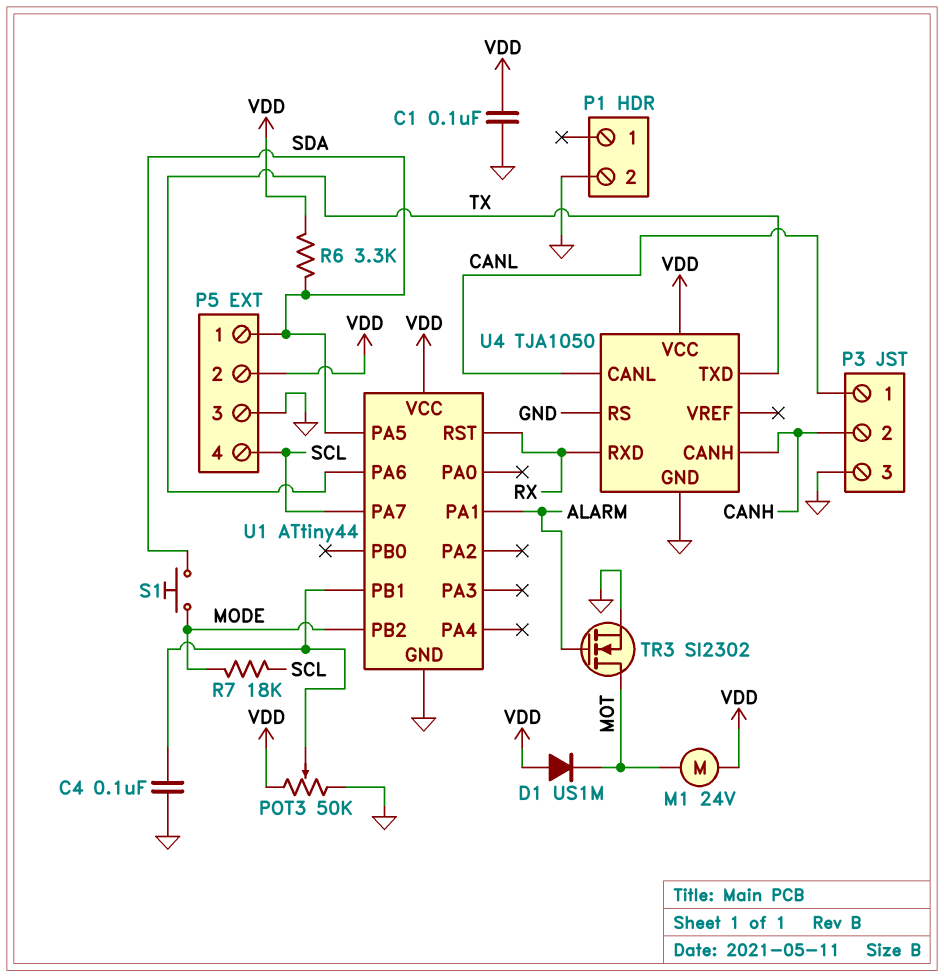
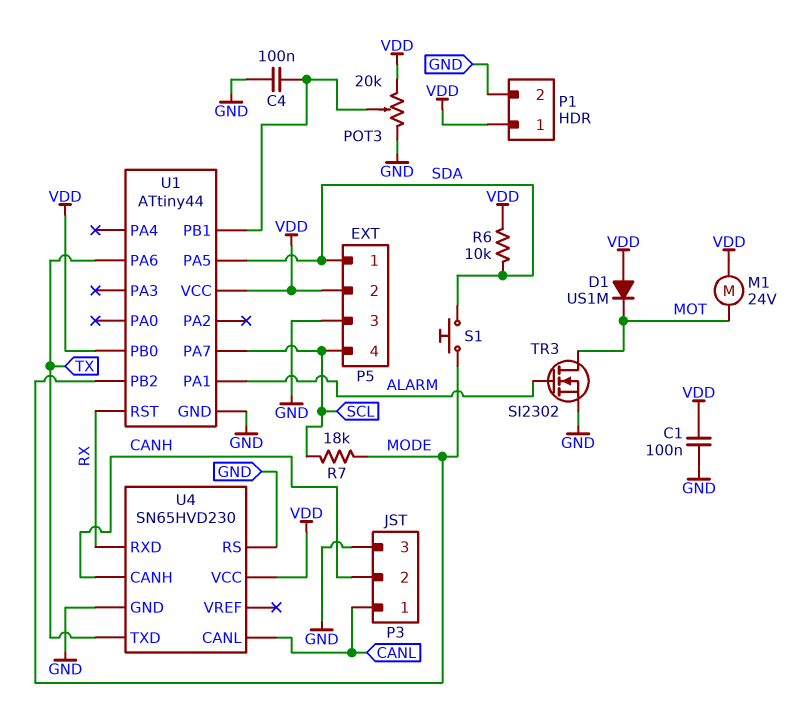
P1 pin 1: none -> VDD
POT3: 50k (GND, VDD, wiper U1/PB1) -> 20k (GND, VDD, wiper U1/PB1)
R6: 3.3k (SDA, VDD) -> 10k (SDA, VDD)
U1 pin PB0: none -> VDD
U4: TJA1050 -> SN65HVD230

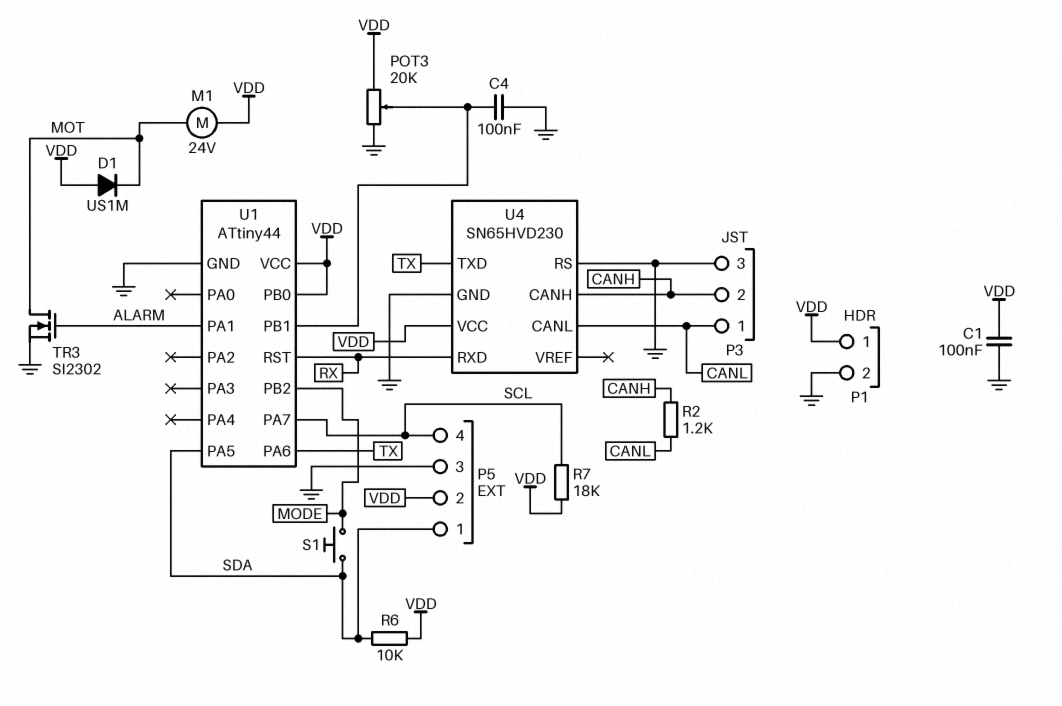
R2: none -> 1.2k (CANH, CANL)
R7: 18k (MODE, SCL) -> 18k (SCL, VDD)

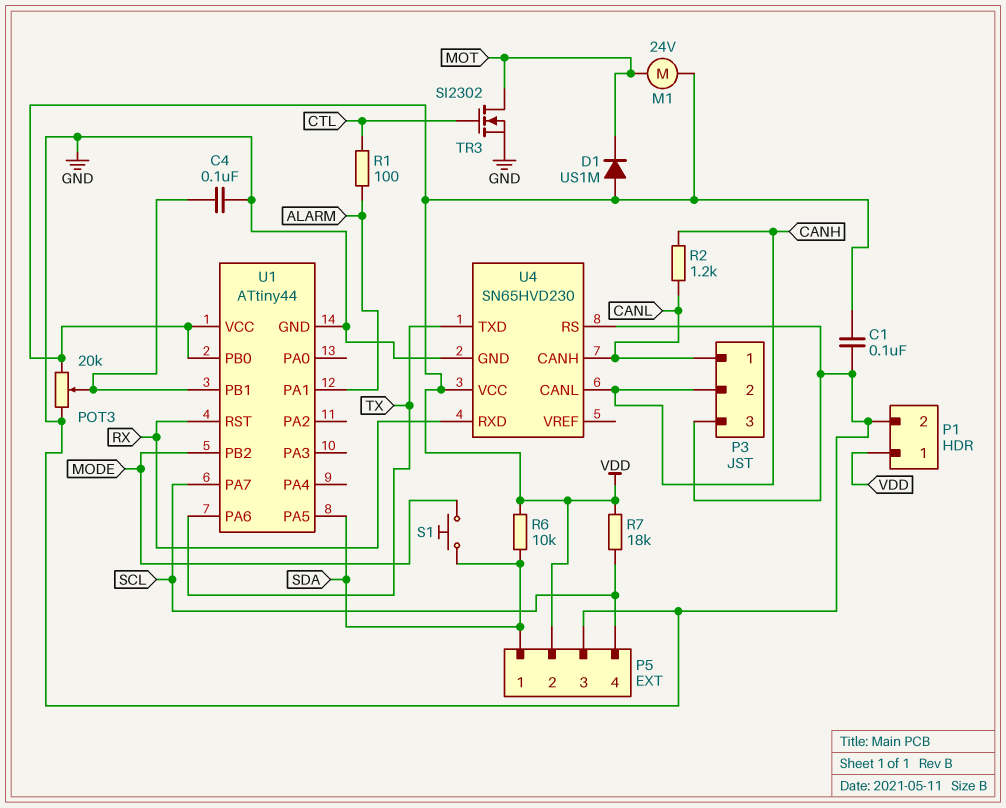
R1: none -> 100 (ALARM, CTL)
TR3: NMOS SI2302 (G ALARM, D MOT, S GND) -> NMOS SI2302 (G CTL, D MOT, S GND)
U4 pin CANH: CANH -> CANL
U4 pin CANL: CANL -> CANH

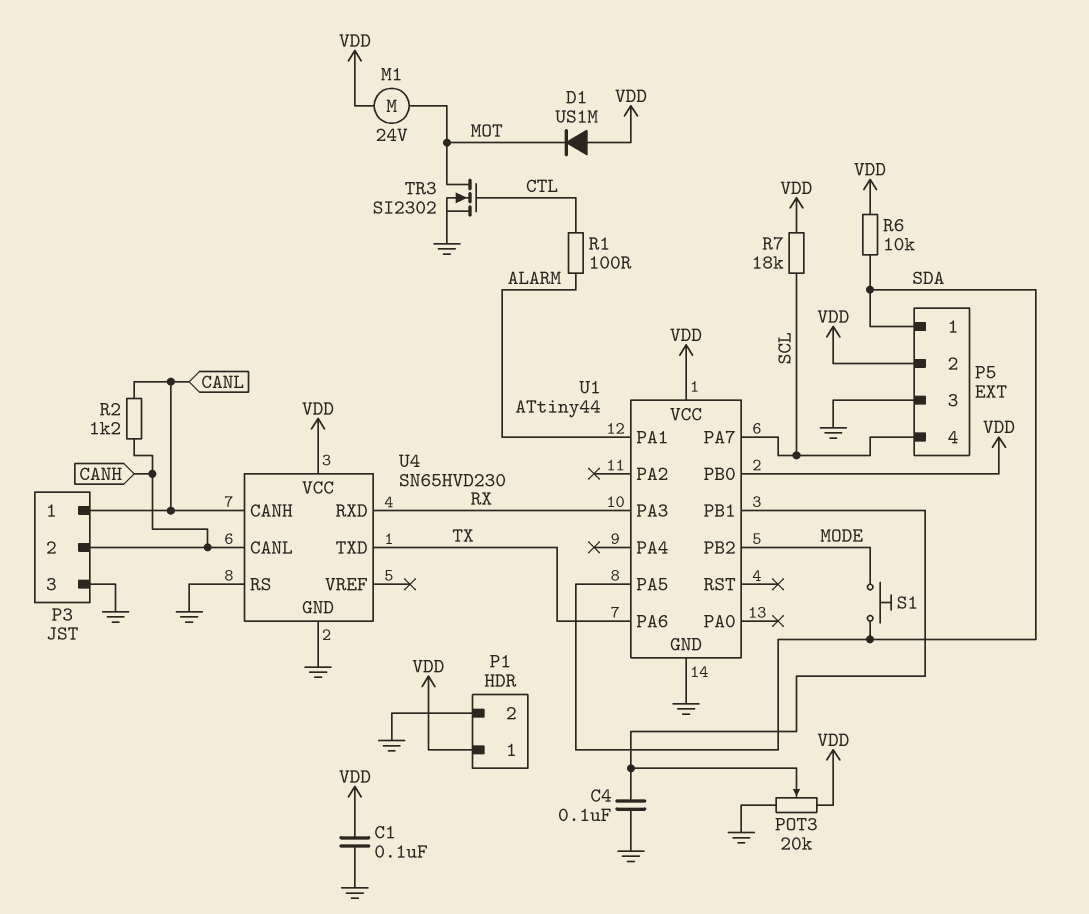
U1 pin PA3: none -> RX
U1 pin RST: RX -> none

